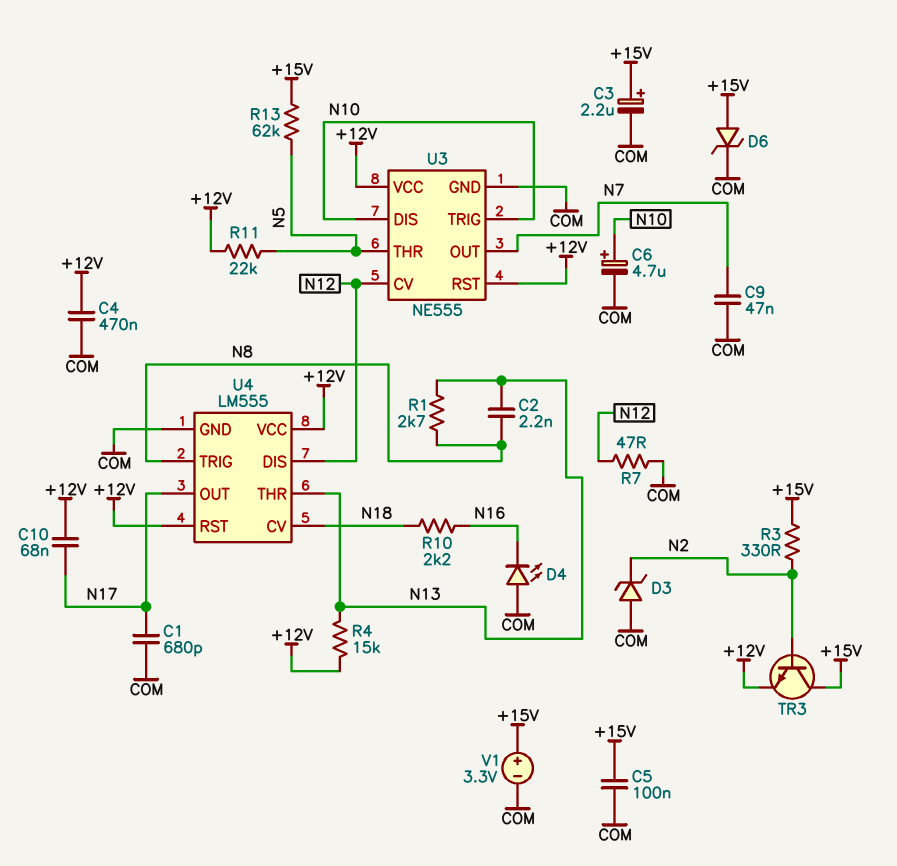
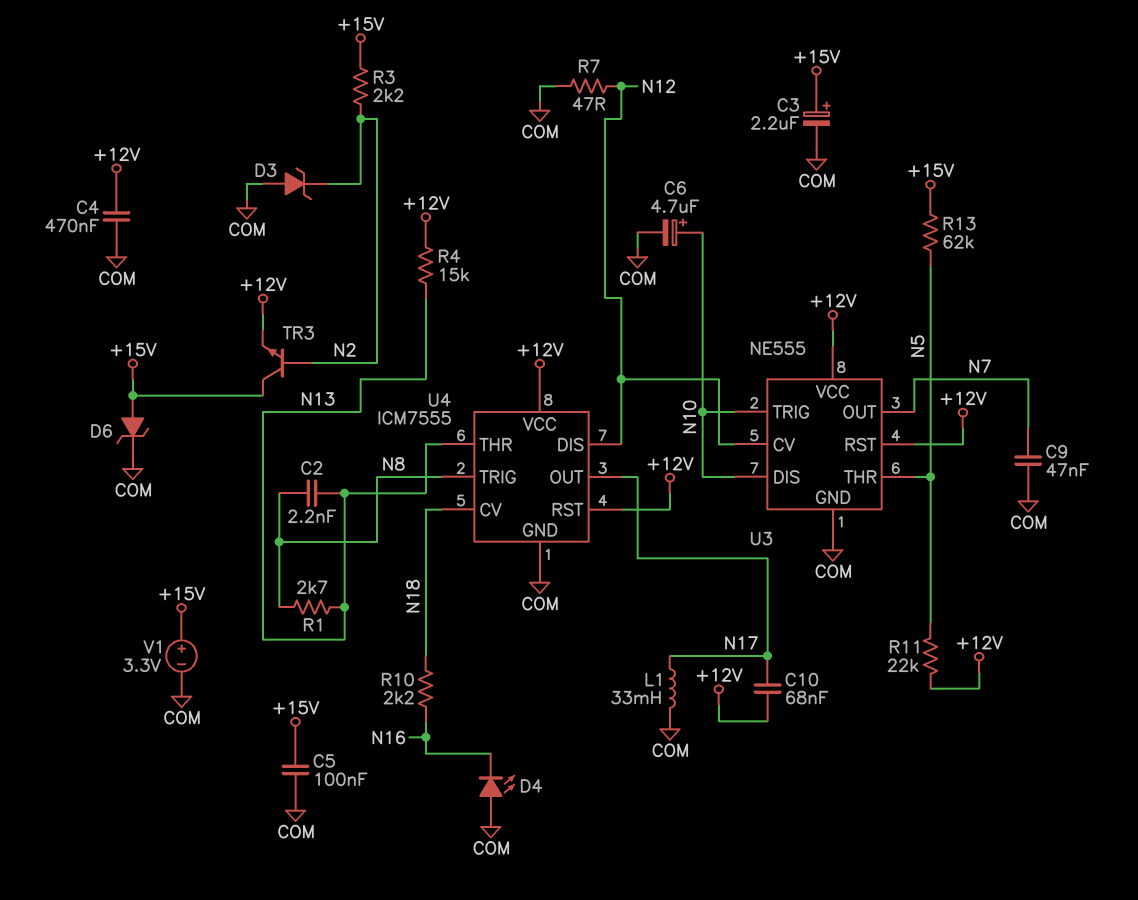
C1: 680pF (COM, N17) -> none
L1: none -> 33mH (COM, N17)
R3: 330 (+15V, N2) -> 2.2k (+15V, N2)
U4: LM555 -> ICM7555

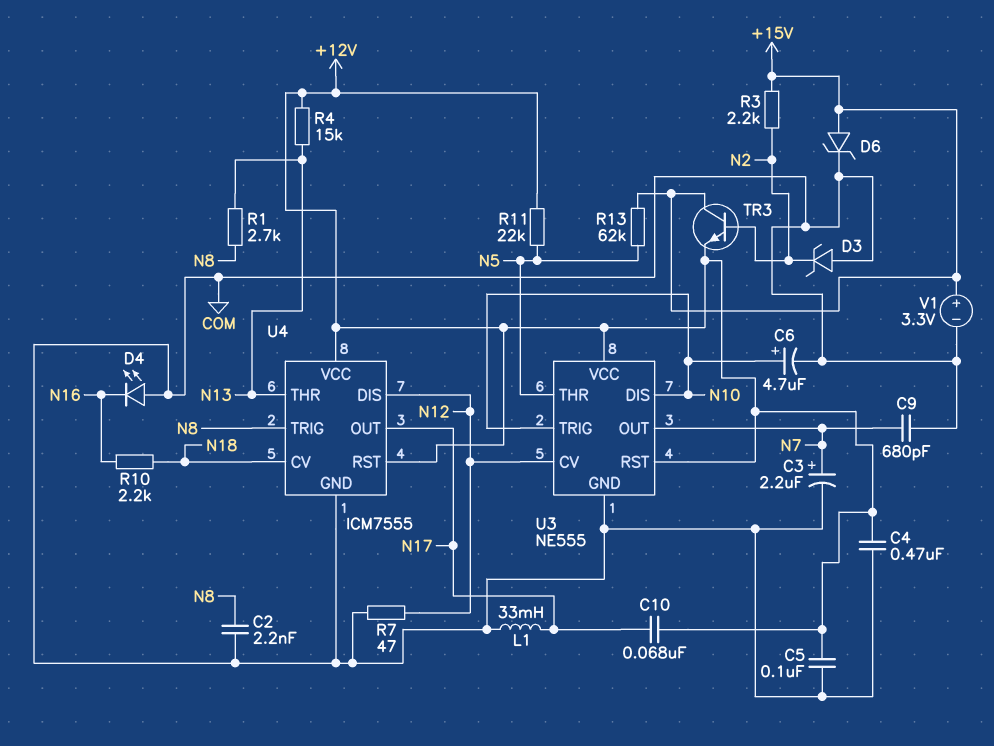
C2: 2.2nF (N8, N13) -> 2.2nF (COM, N8)
C3: 2.2uF (plus +15V, minus COM) -> 2.2uF (plus N7, minus COM)
C5: 100nF (+15V, COM) -> 100nF (+12V, COM)
C9: 47nF (COM, N7) -> 680pF (COM, N7)

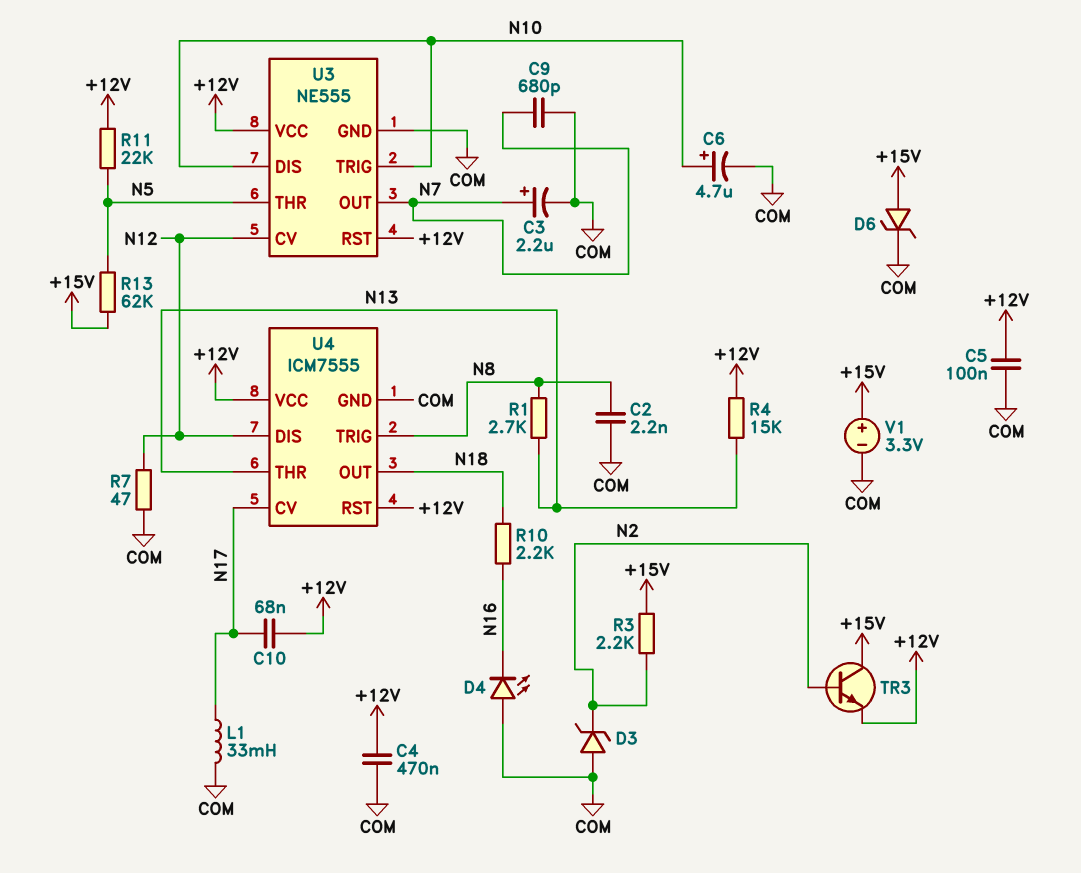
U4 pin CV: N18 -> N17
U4 pin OUT: N17 -> N18

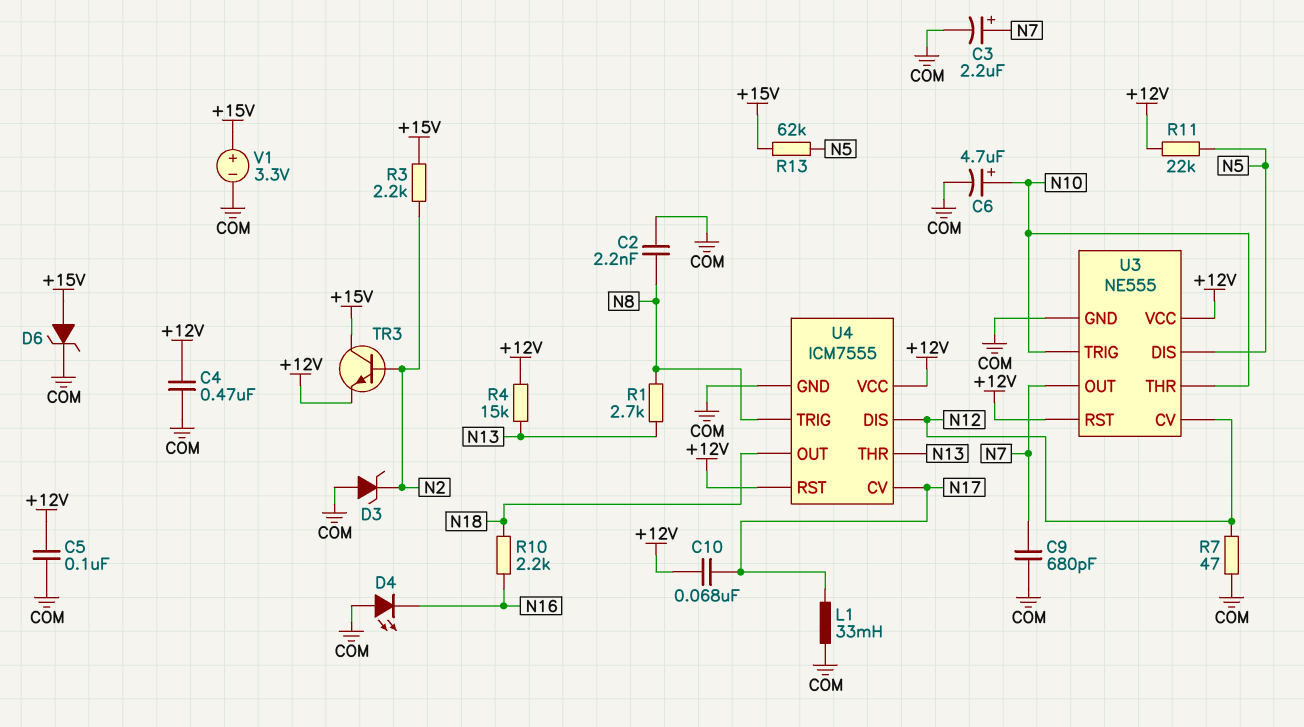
U3 pin DIS: N10 -> N5
U3 pin THR: N5 -> N10

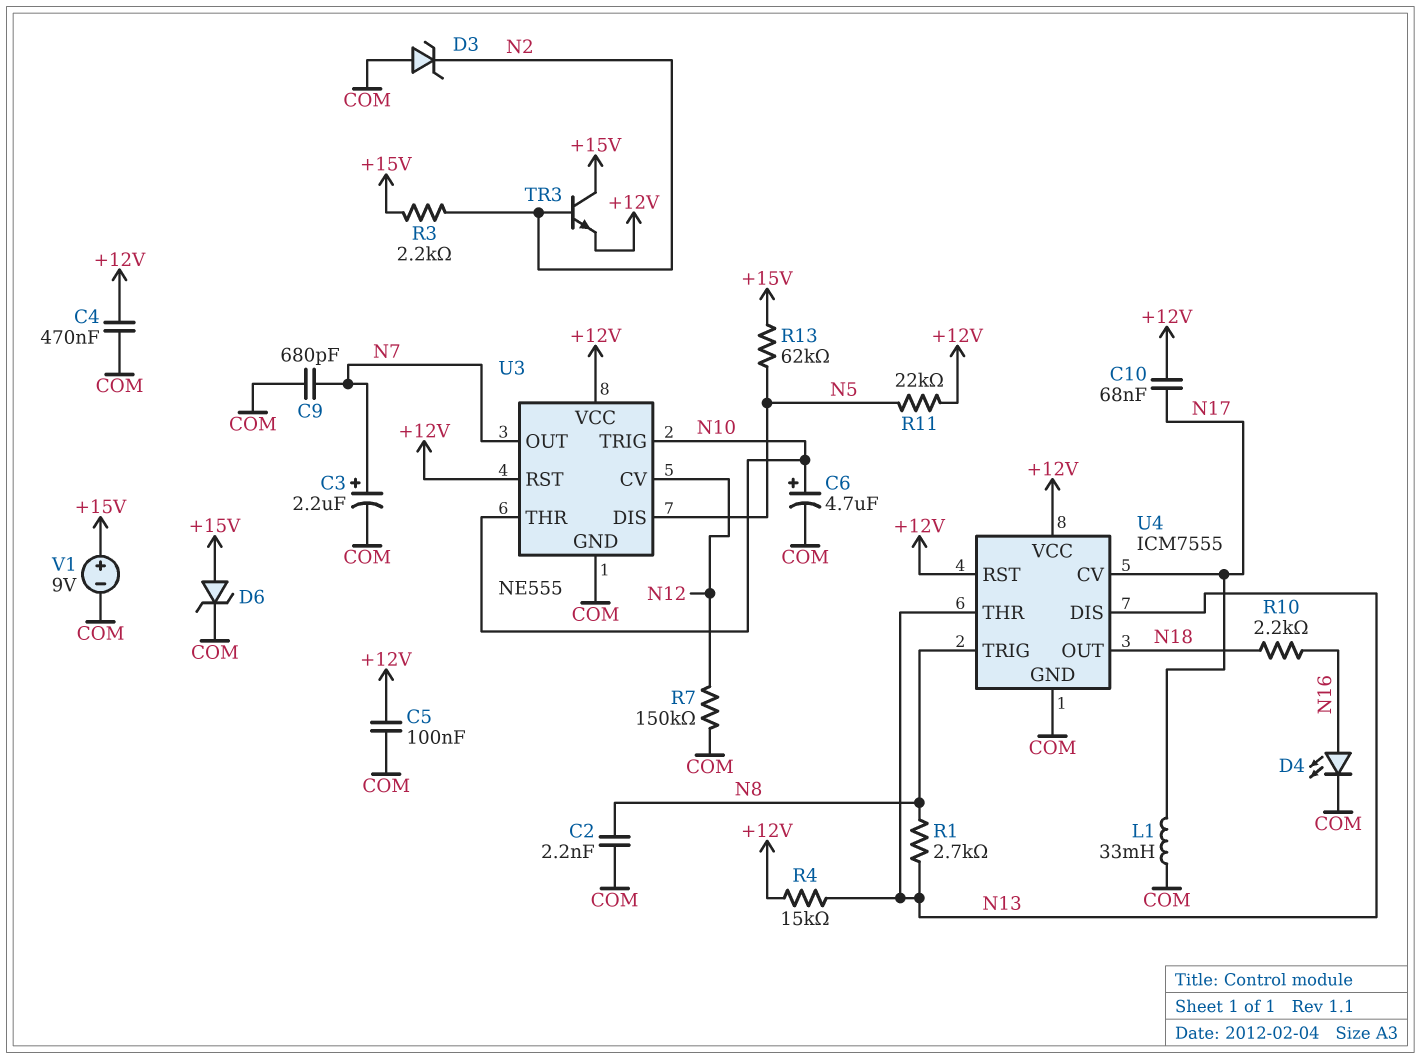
D4: LED (A COM, K N16) -> LED (A N16, K COM)
R7: 47 (COM, N12) -> 150k (COM, N12)
U4 pin DIS: N12 -> N13
V1: 3.3V (plus +15V, minus COM) -> 9V (plus +15V, minus COM)

